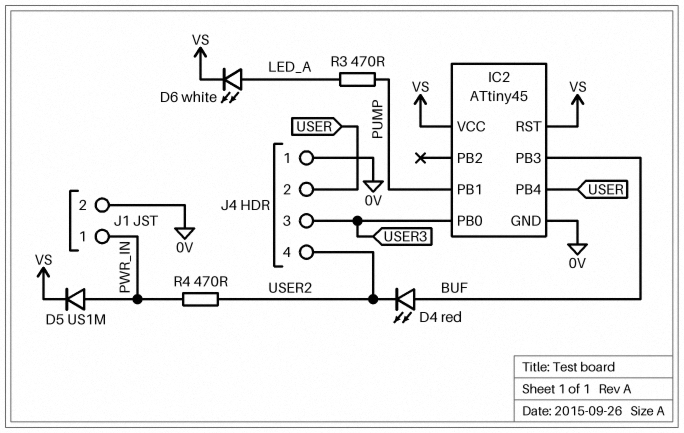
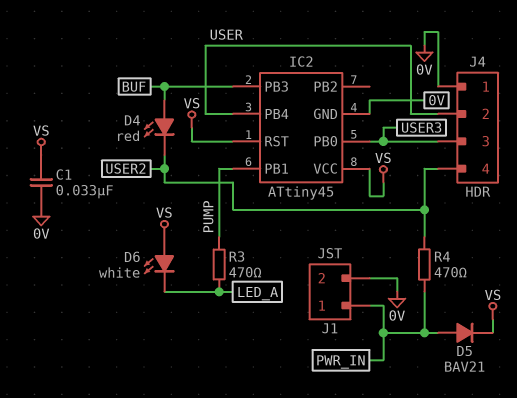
C1: none -> 33nF (0V, VS)
D5: diode US1M (A PWR_IN, K VS) -> diode BAV21 (A PWR_IN, K VS)
D6: LED white (A LED_A, K VS) -> LED white (A VS, K LED_A)

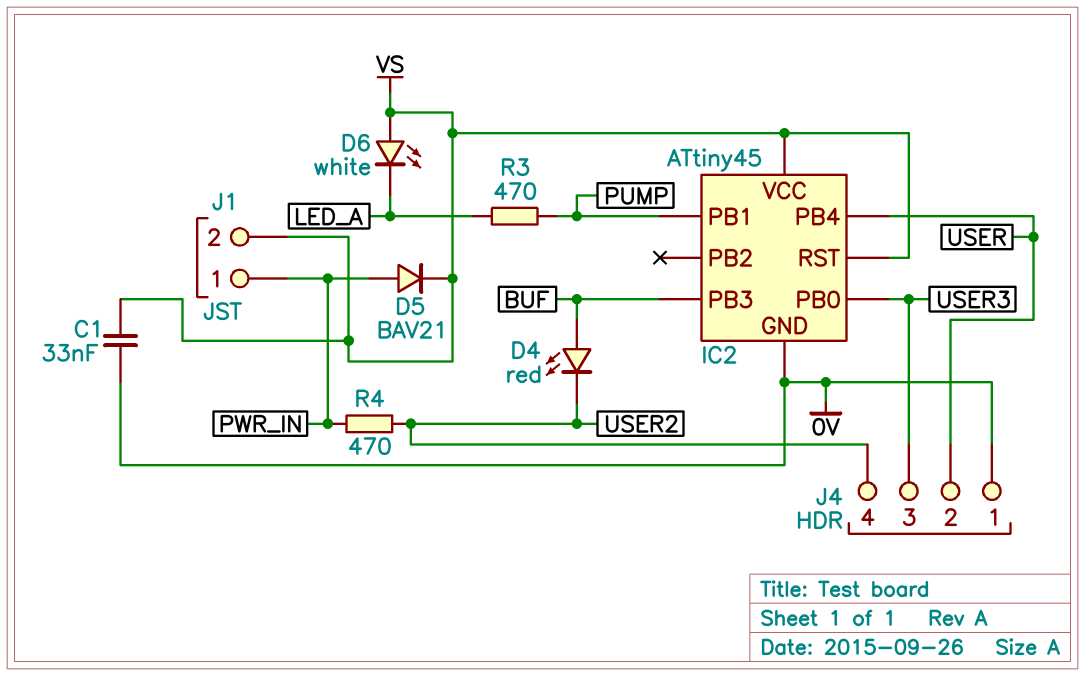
J1 pin 2: 0V -> VS

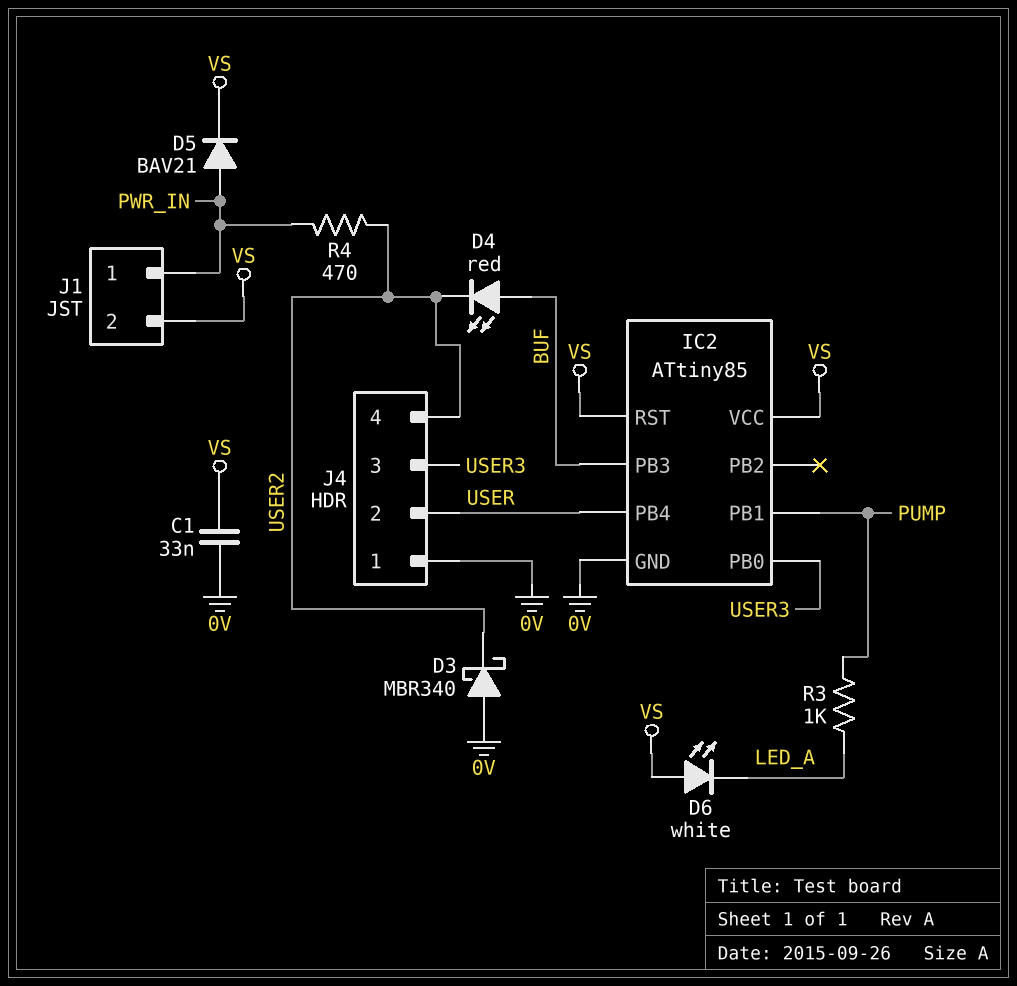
D3: none -> schottky MBR340 (A 0V, K USER2)
IC2: ATtiny45 -> ATtiny85
R3: 470 (LED_A, PUMP) -> 1k (LED_A, PUMP)

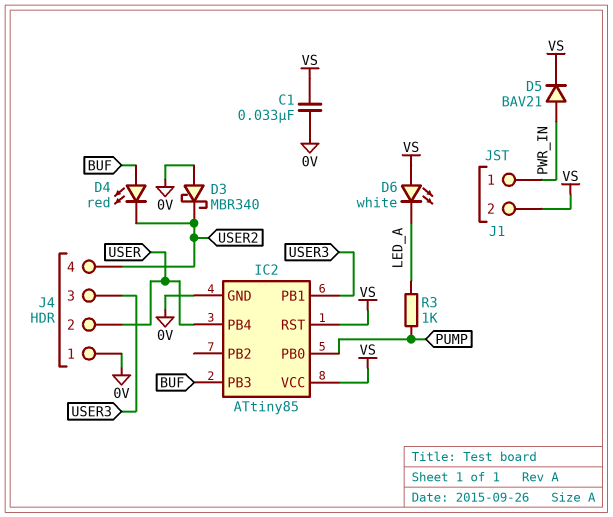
IC2 pin PB0: USER3 -> PUMP
IC2 pin PB1: PUMP -> USER3
R4: 470 (PWR_IN, USER2) -> none

